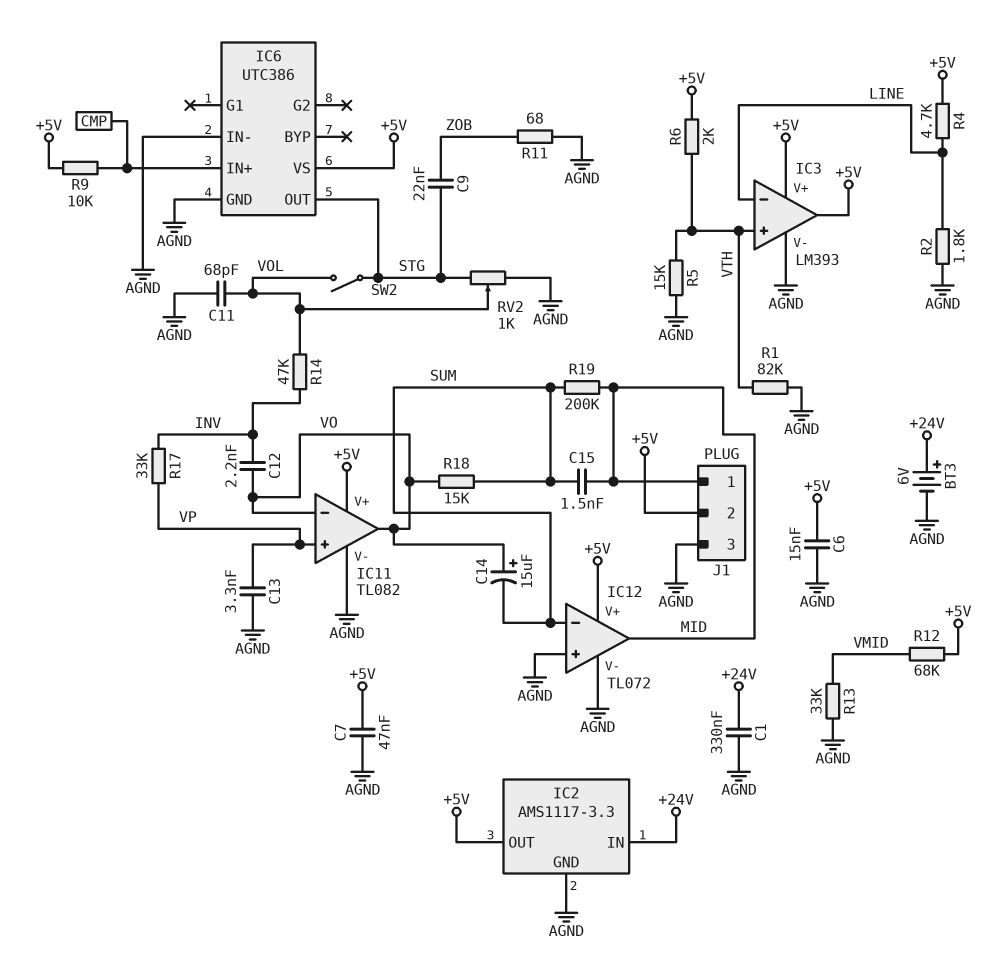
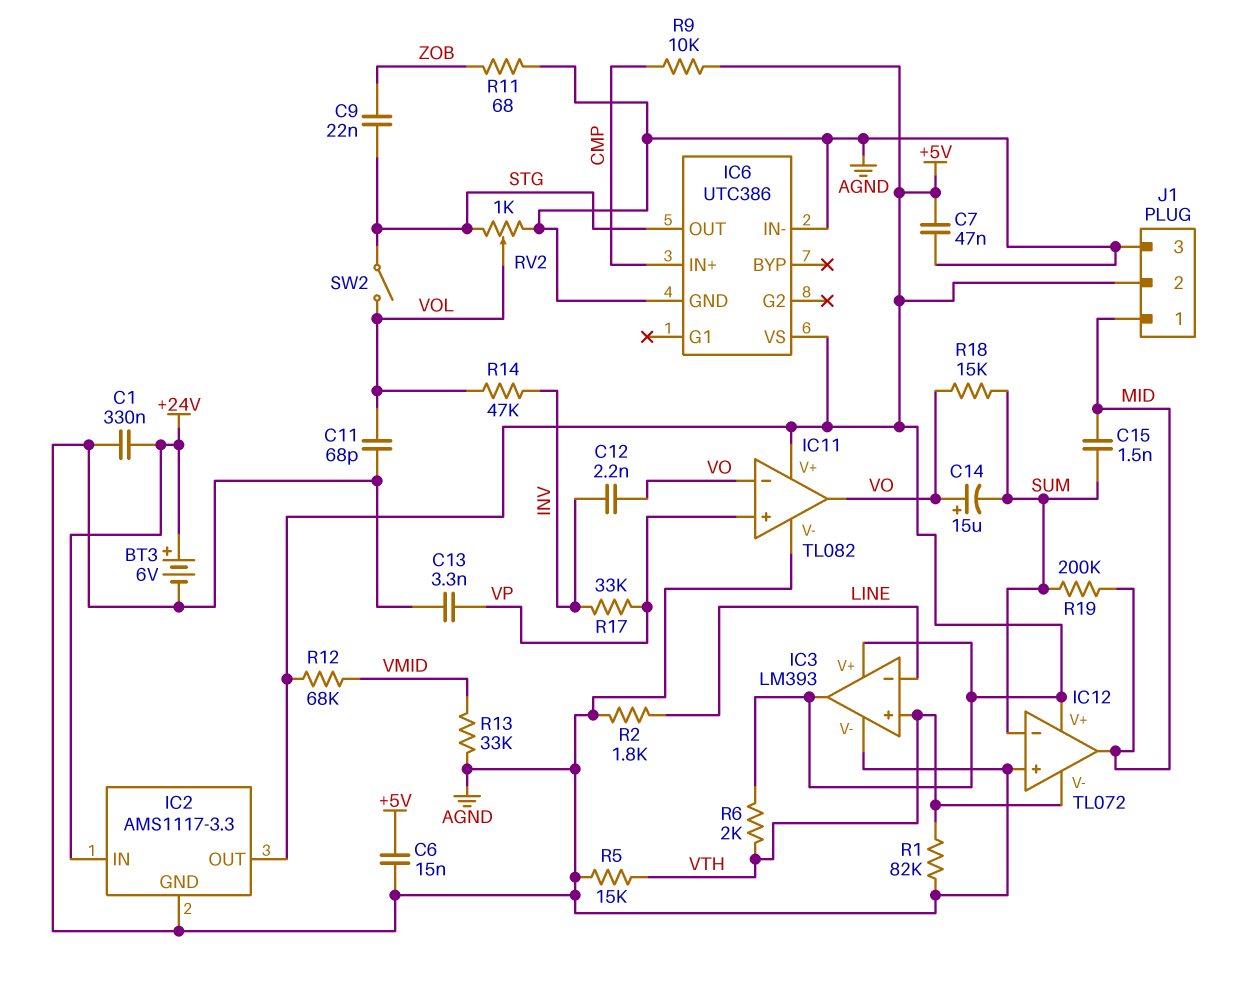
IC12 pin V-: AGND -> VTH
R4: 4.7k (+5V, LINE) -> none

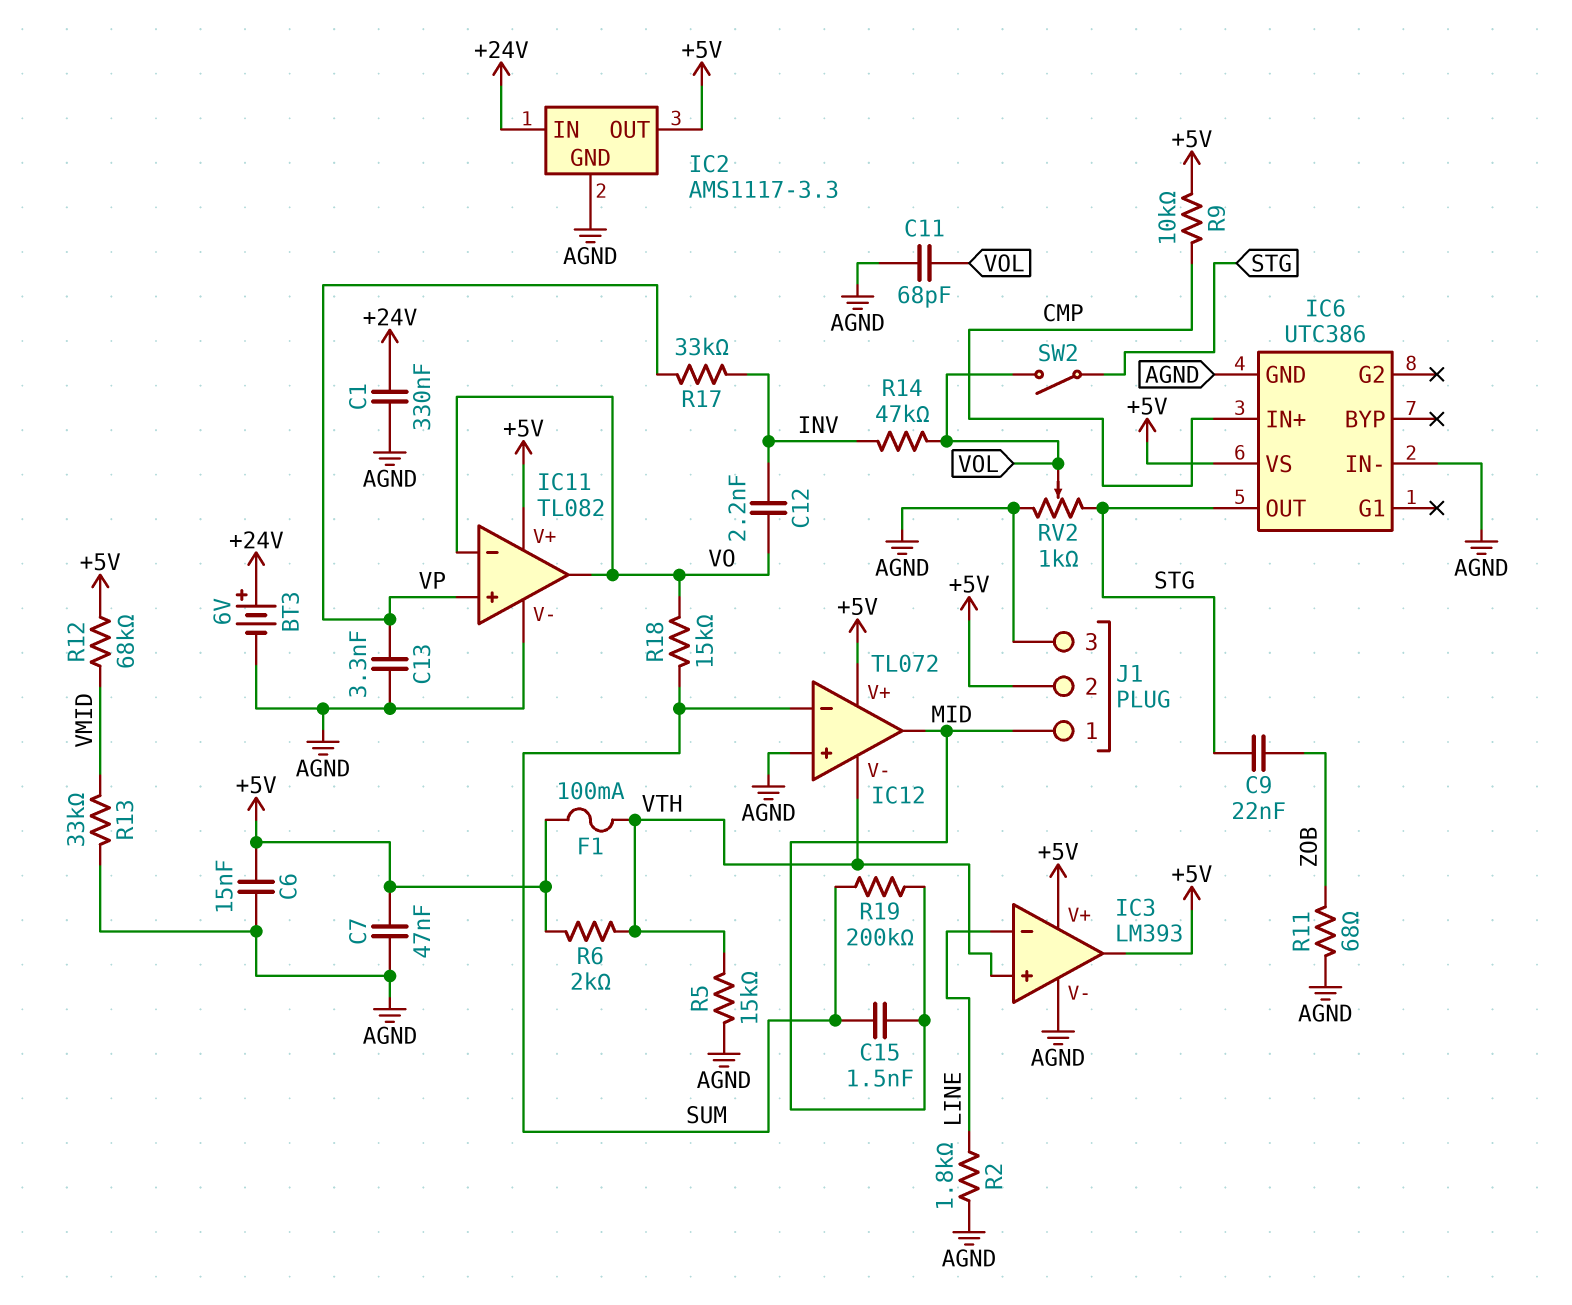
C14: 15uF (plus VO, minus SUM) -> none
F1: none -> 100mA (+5V, VTH)
R1: 82k (AGND, VTH) -> none

